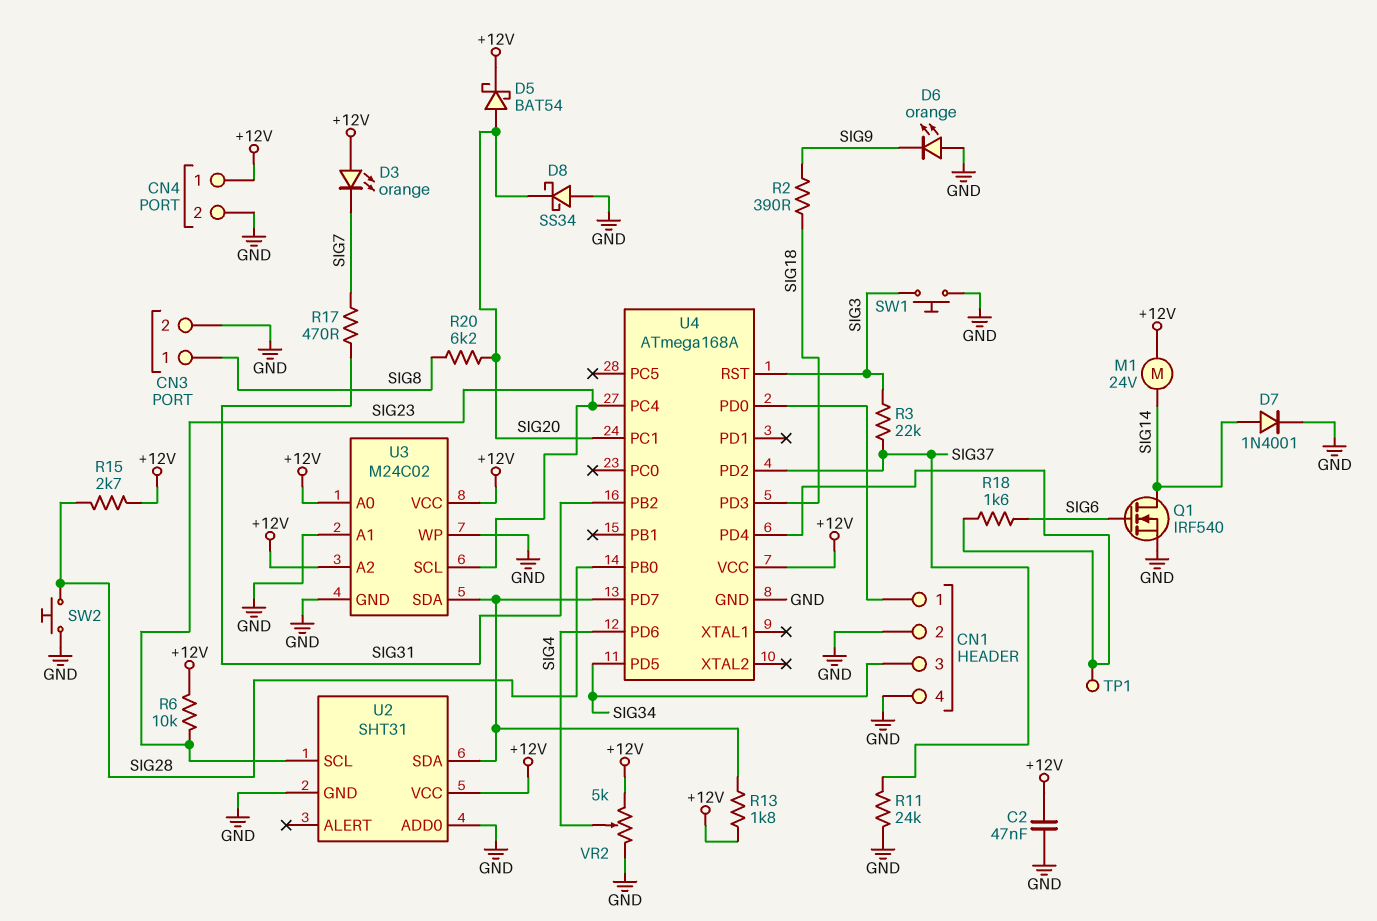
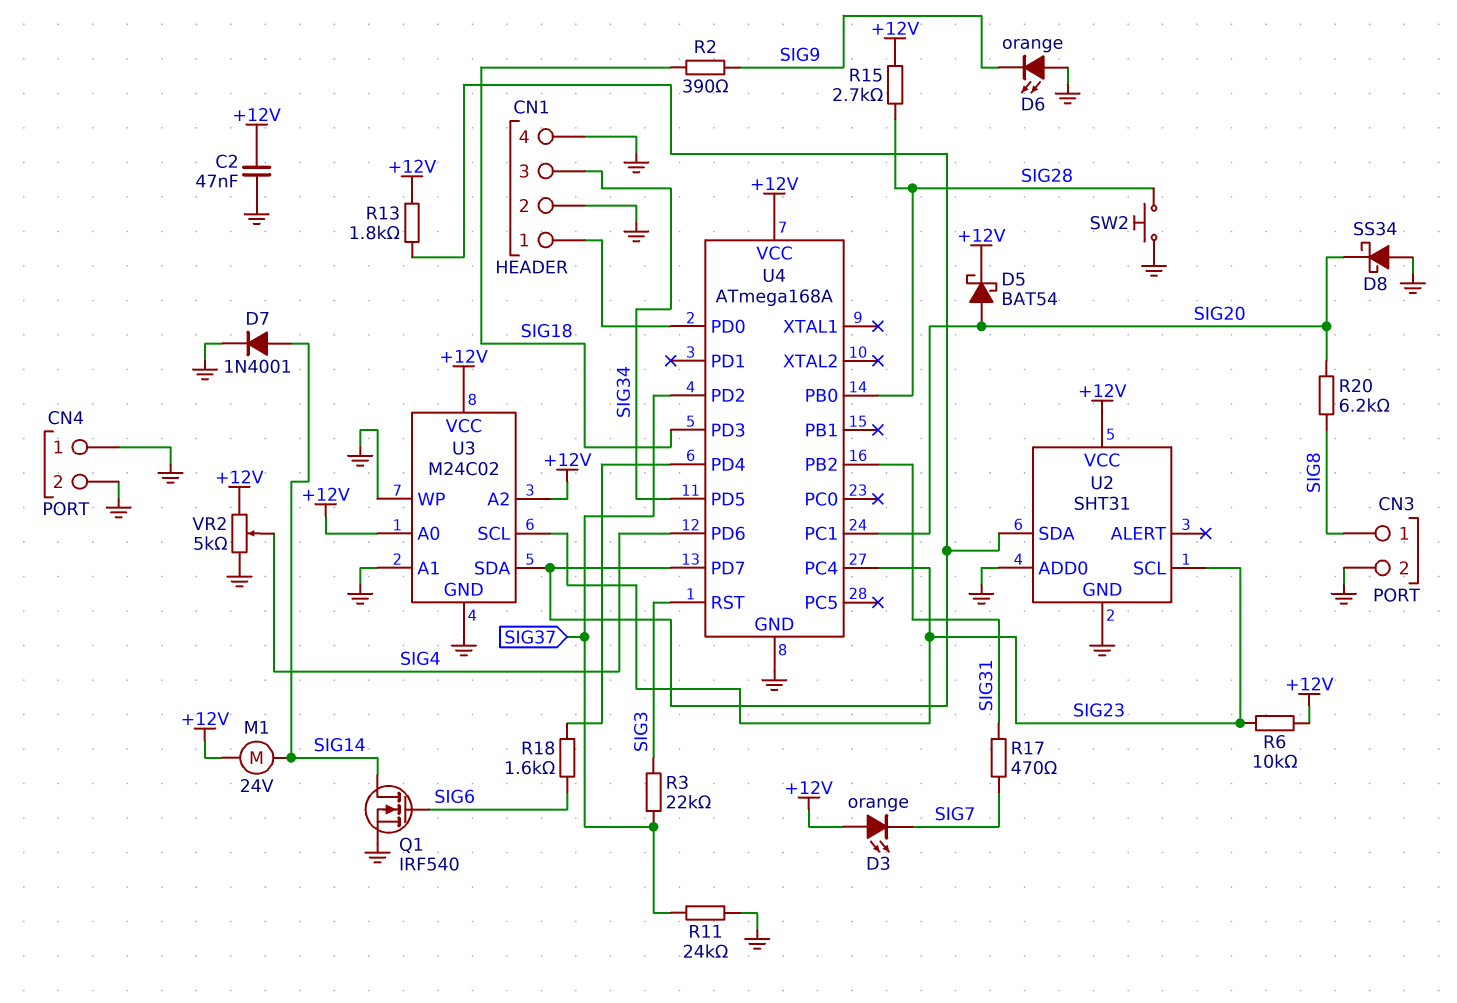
CN4 pin 1: +12V -> GND
SW1: button (GND, SIG3) -> none
TP1: test point (U4/PD4) -> none

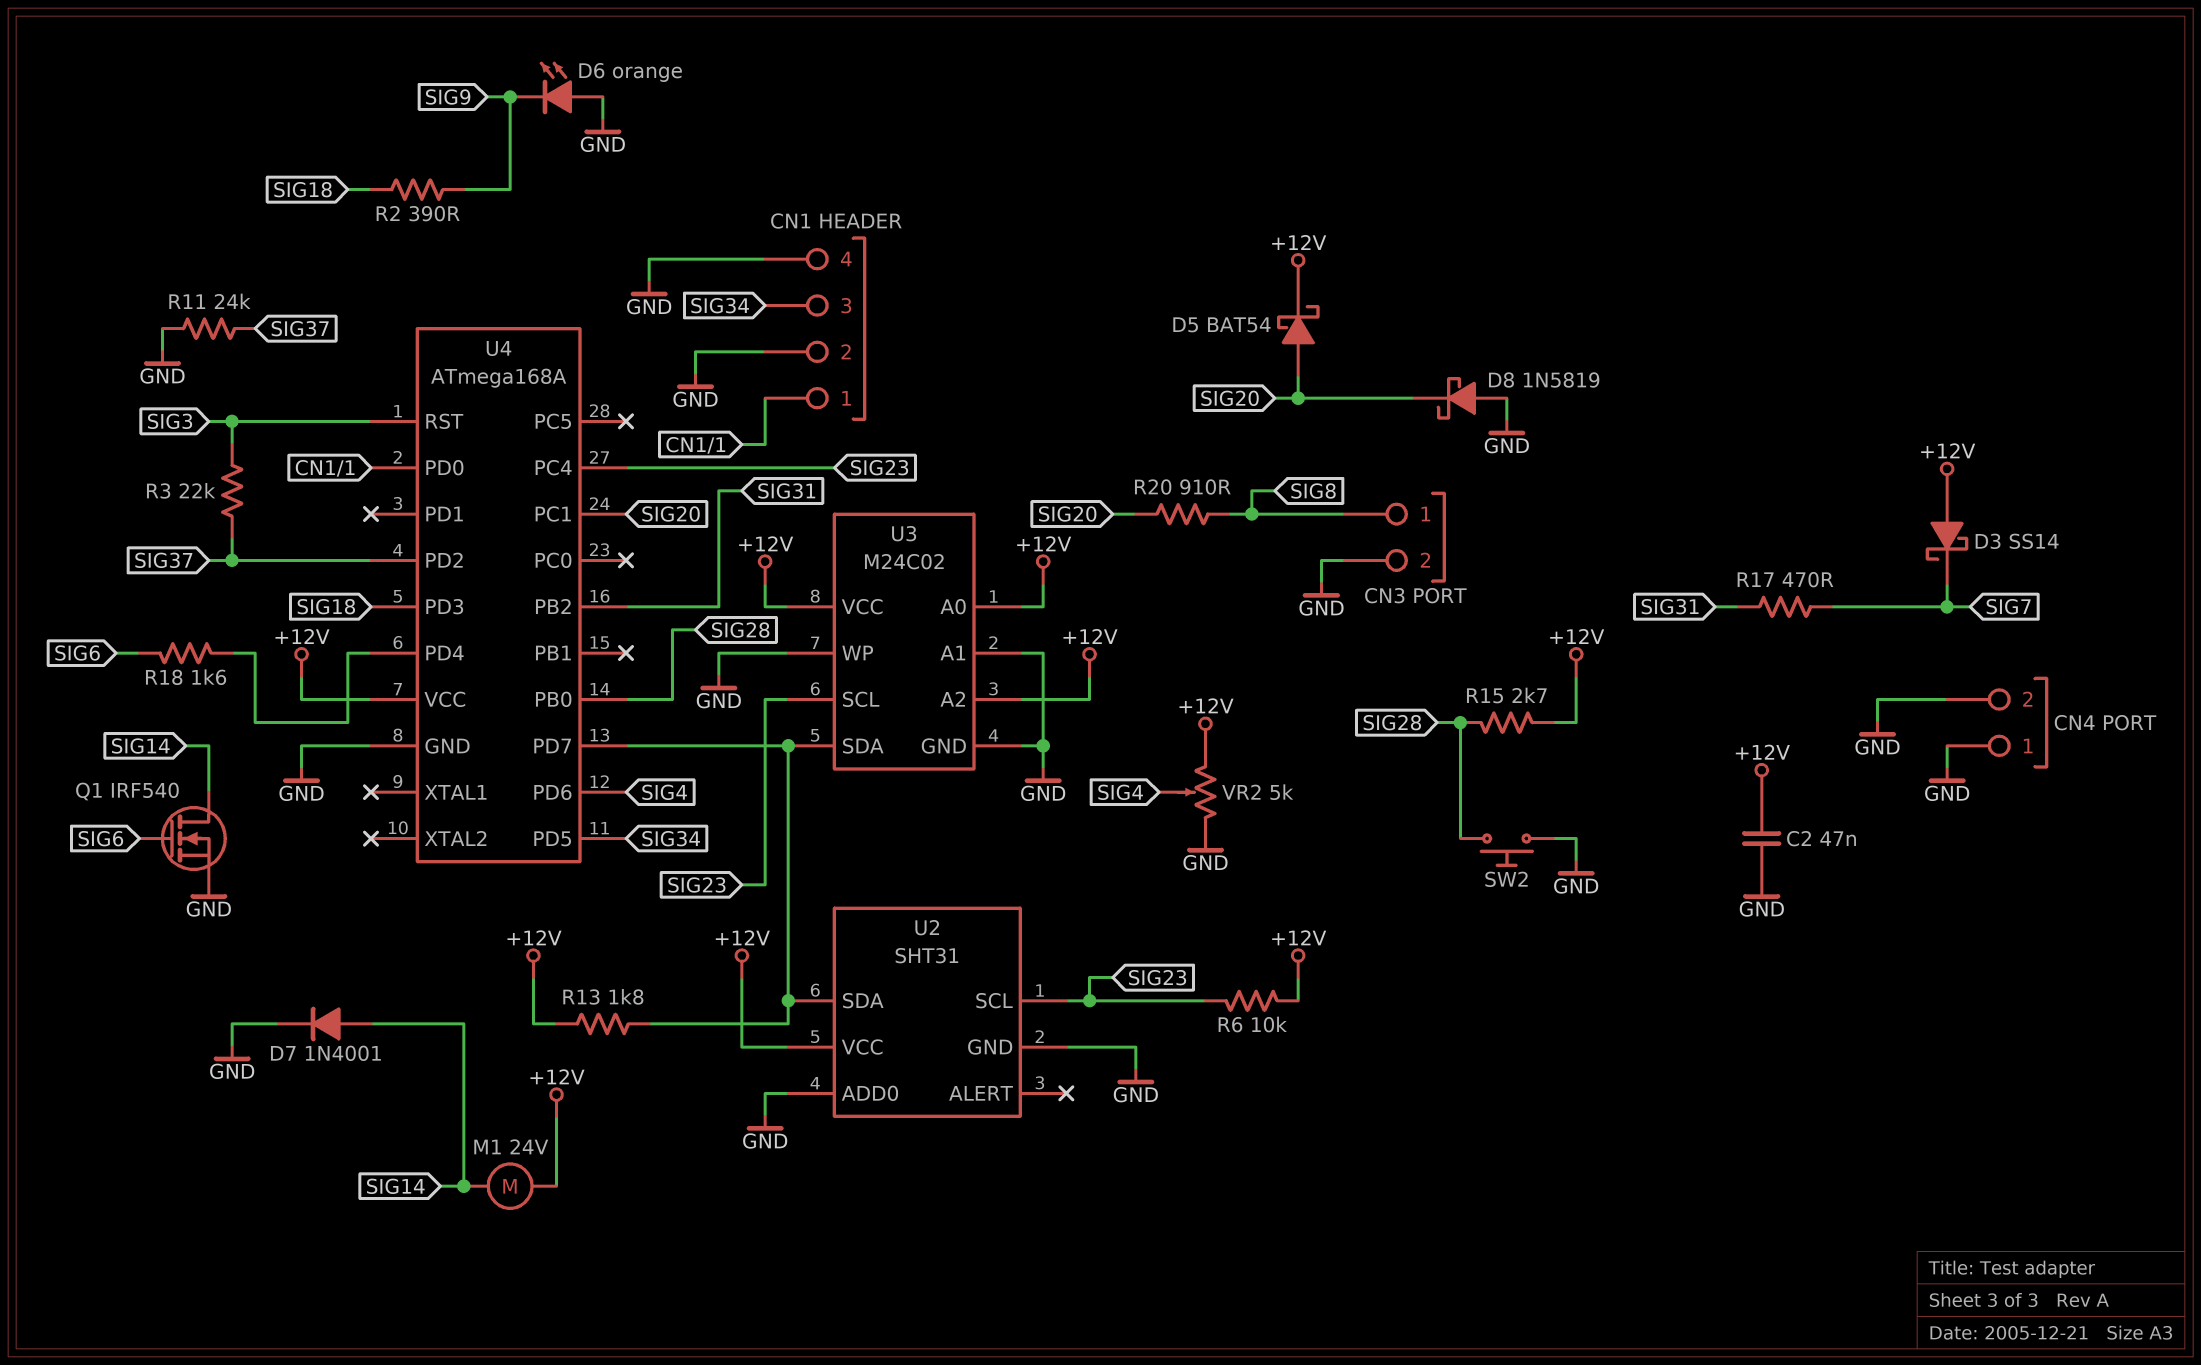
D3: LED orange (A +12V, K SIG7) -> schottky SS14 (A +12V, K SIG7)
D8: schottky SS34 (A GND, K SIG20) -> schottky 1N5819 (A GND, K SIG20)
R20: 6.2k (SIG8, SIG20) -> 910 (SIG8, SIG20)

